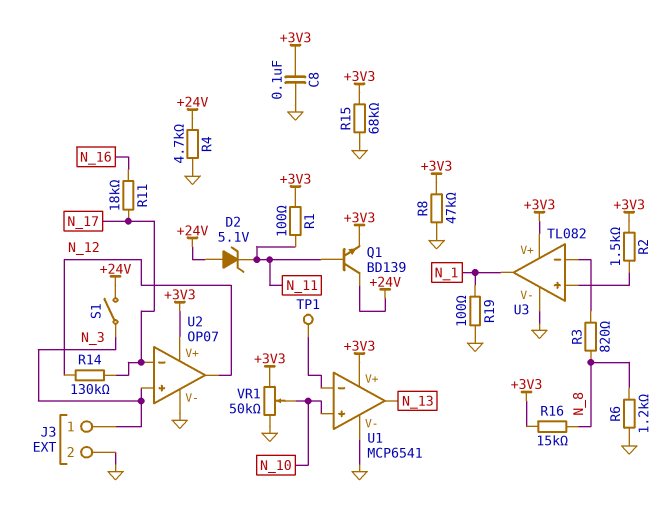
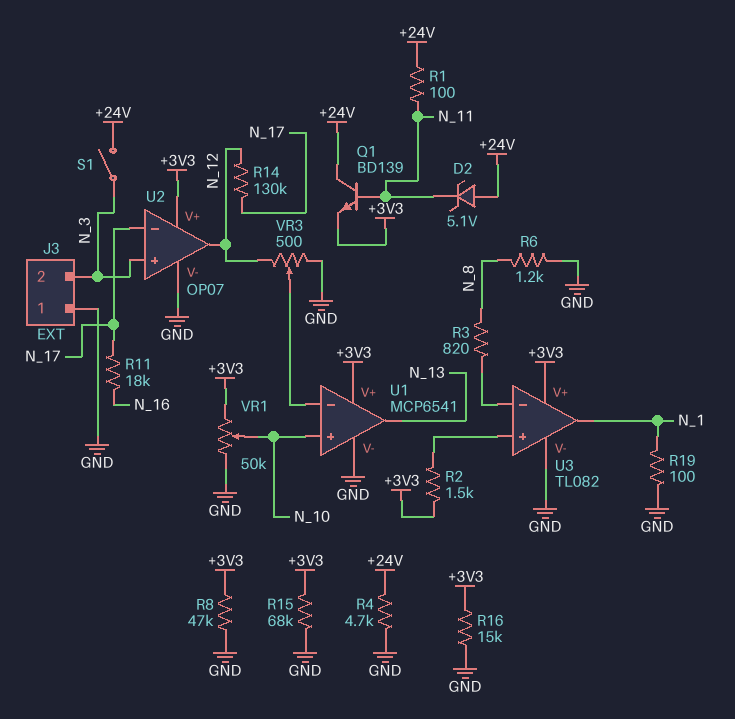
C8: 100nF (+3V3, GND) -> none
J3 pin 1: N_3 -> GND
J3 pin 2: GND -> N_3
R1: 100 (+3V3, N_11) -> 100 (+24V, N_11)
R16: 15k (+3V3, N_8) -> 15k (+3V3, GND)
TP1: test point (U1/in-) -> none
VR3: none -> 500 (GND, N_12, wiper U1/in-)

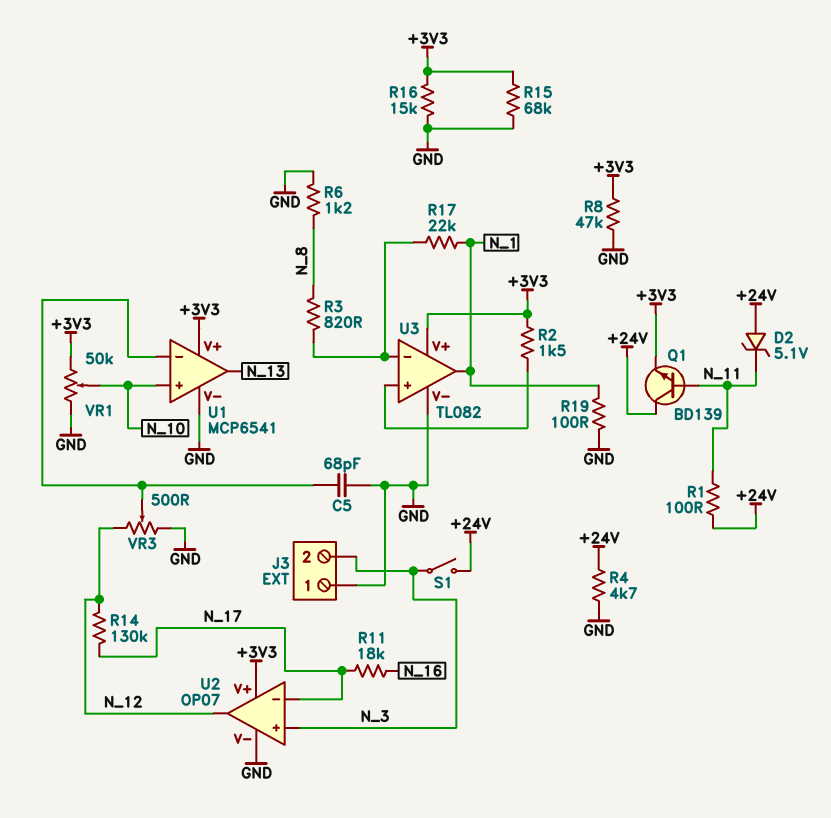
C5: none -> 68pF (GND, U1/in-)
R17: none -> 22k (N_1, U3/in-)

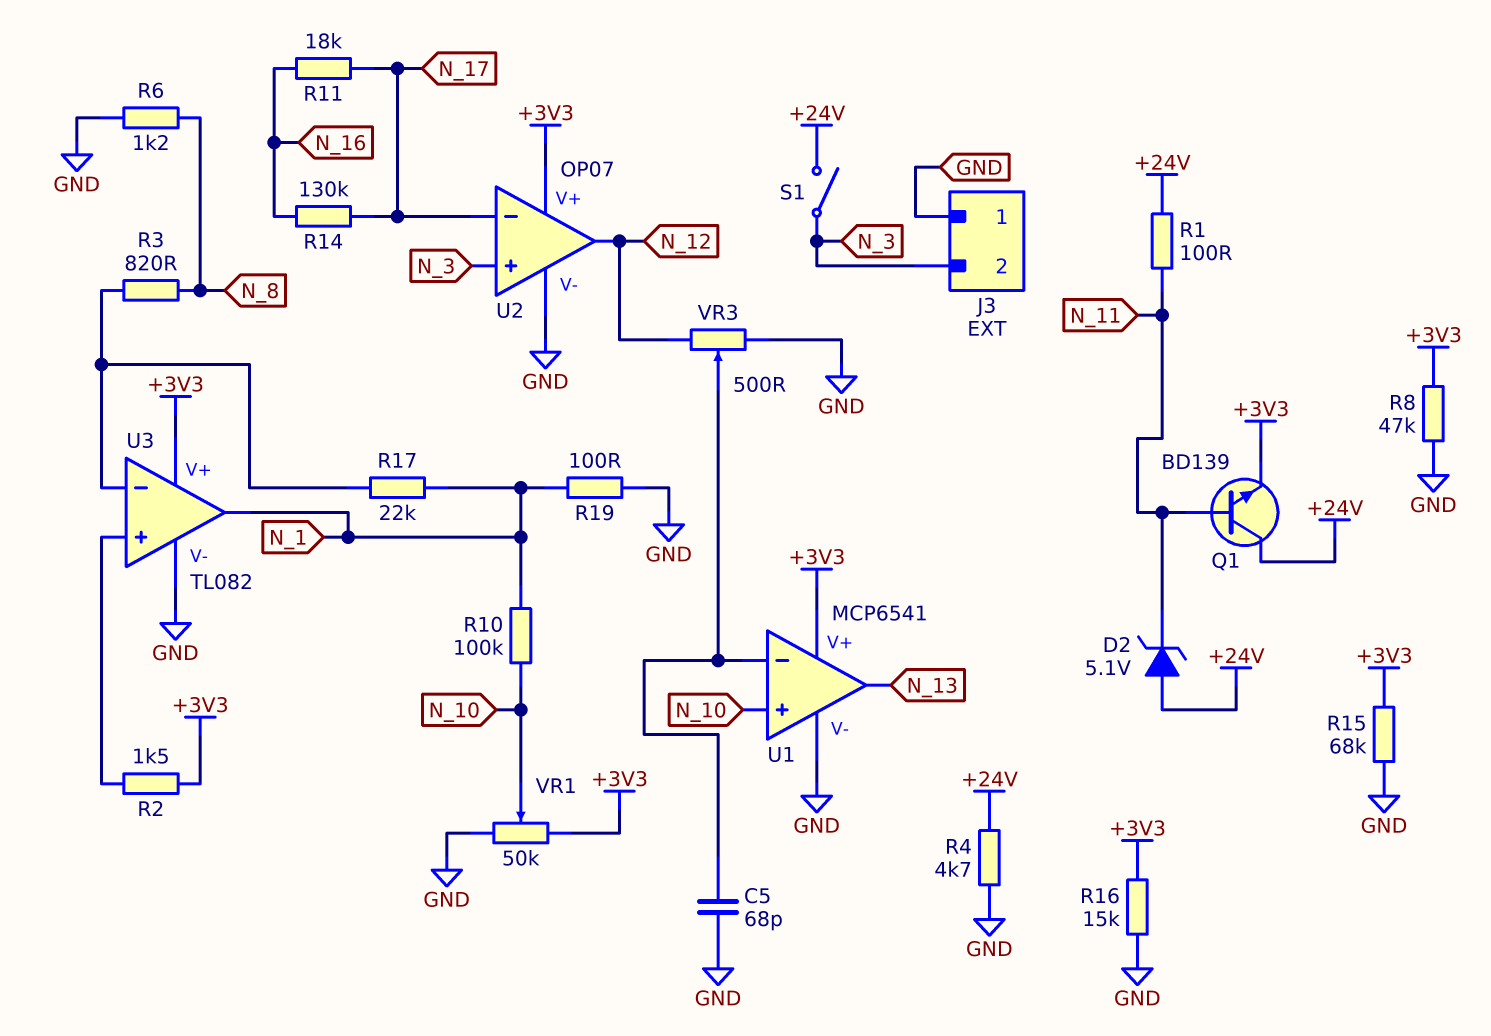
R10: none -> 100k (N_1, N_10)
R14: 130k (N_12, N_17) -> 130k (N_16, N_17)

